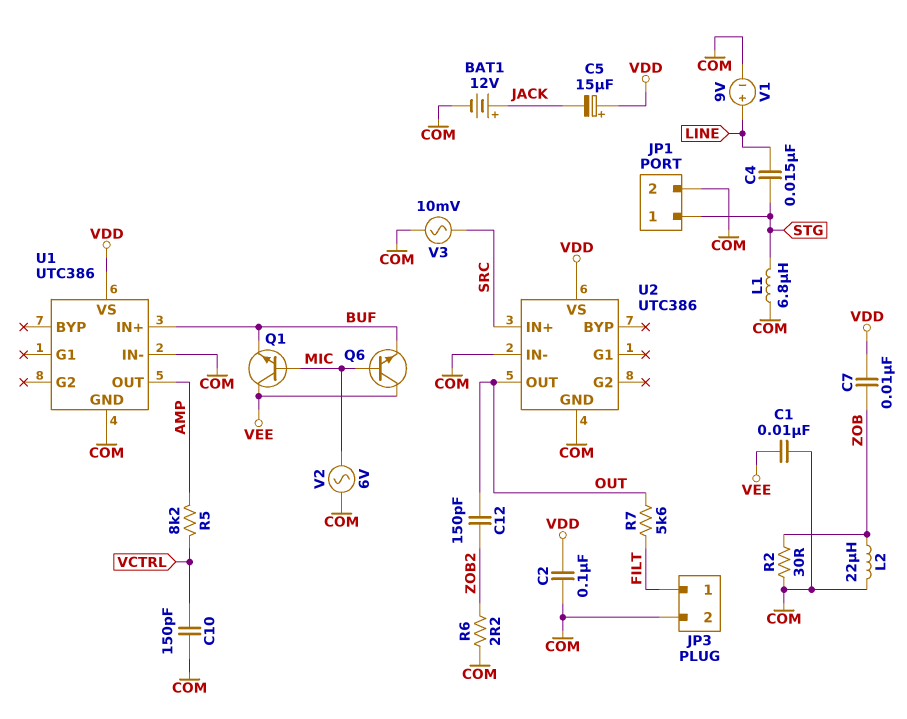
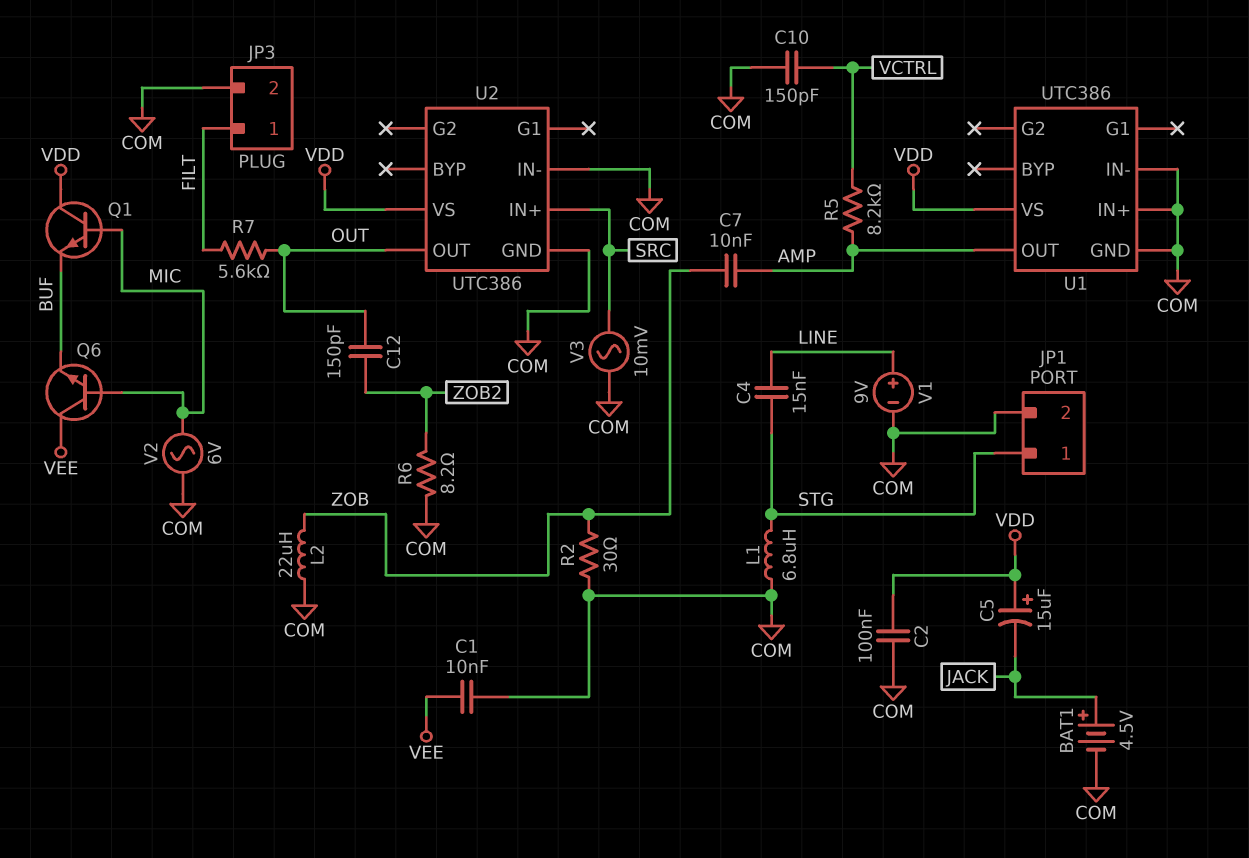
BAT1: 12V (plus JACK, minus COM) -> 4.5V (plus JACK, minus COM)
C7: 10nF (VDD, ZOB) -> 10nF (AMP, ZOB)
Q1: NPN (B MIC, C VEE, E BUF) -> NPN (B MIC, C VDD, E BUF)
R6: 2.2 (COM, ZOB2) -> 8.2 (COM, ZOB2)
U1 pin IN+: BUF -> COM

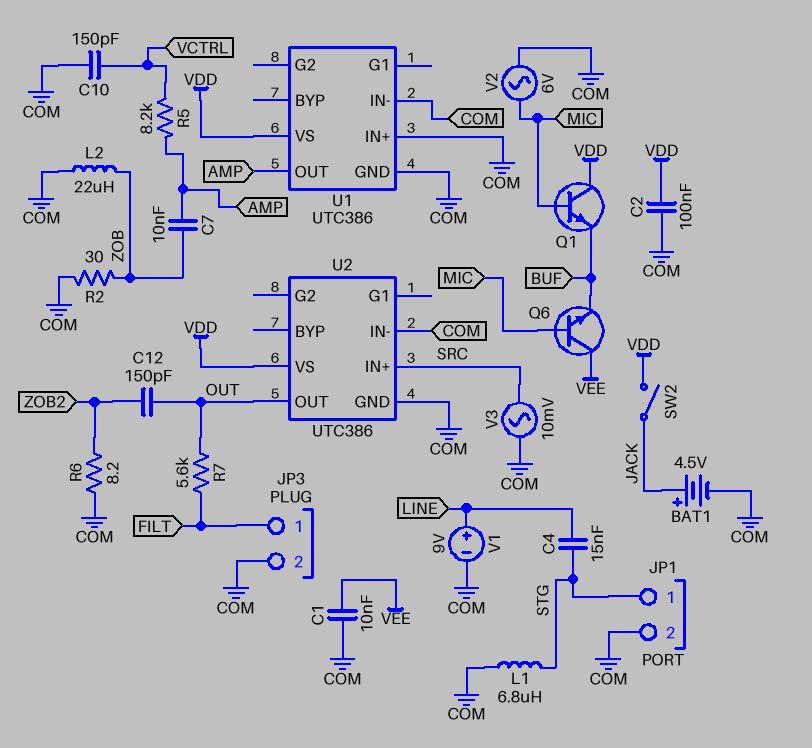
C5: 15uF (plus VDD, minus JACK) -> none
SW2: none -> switch (JACK, VDD)

